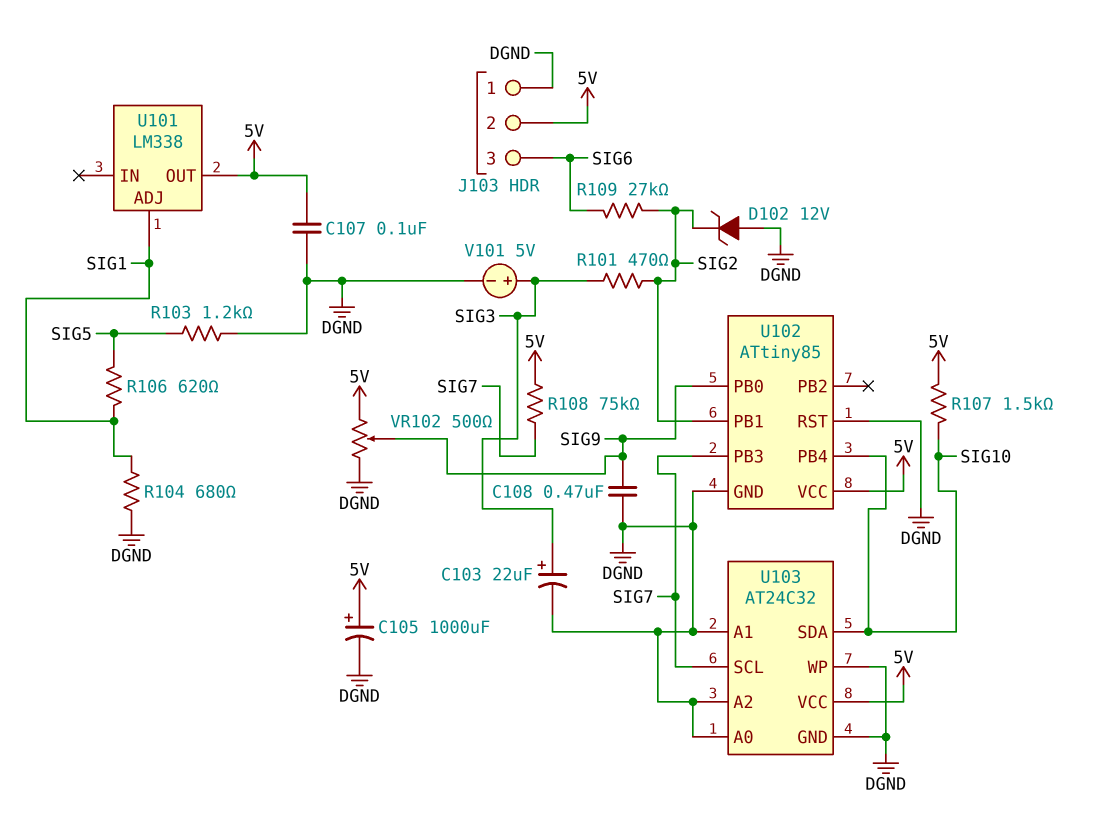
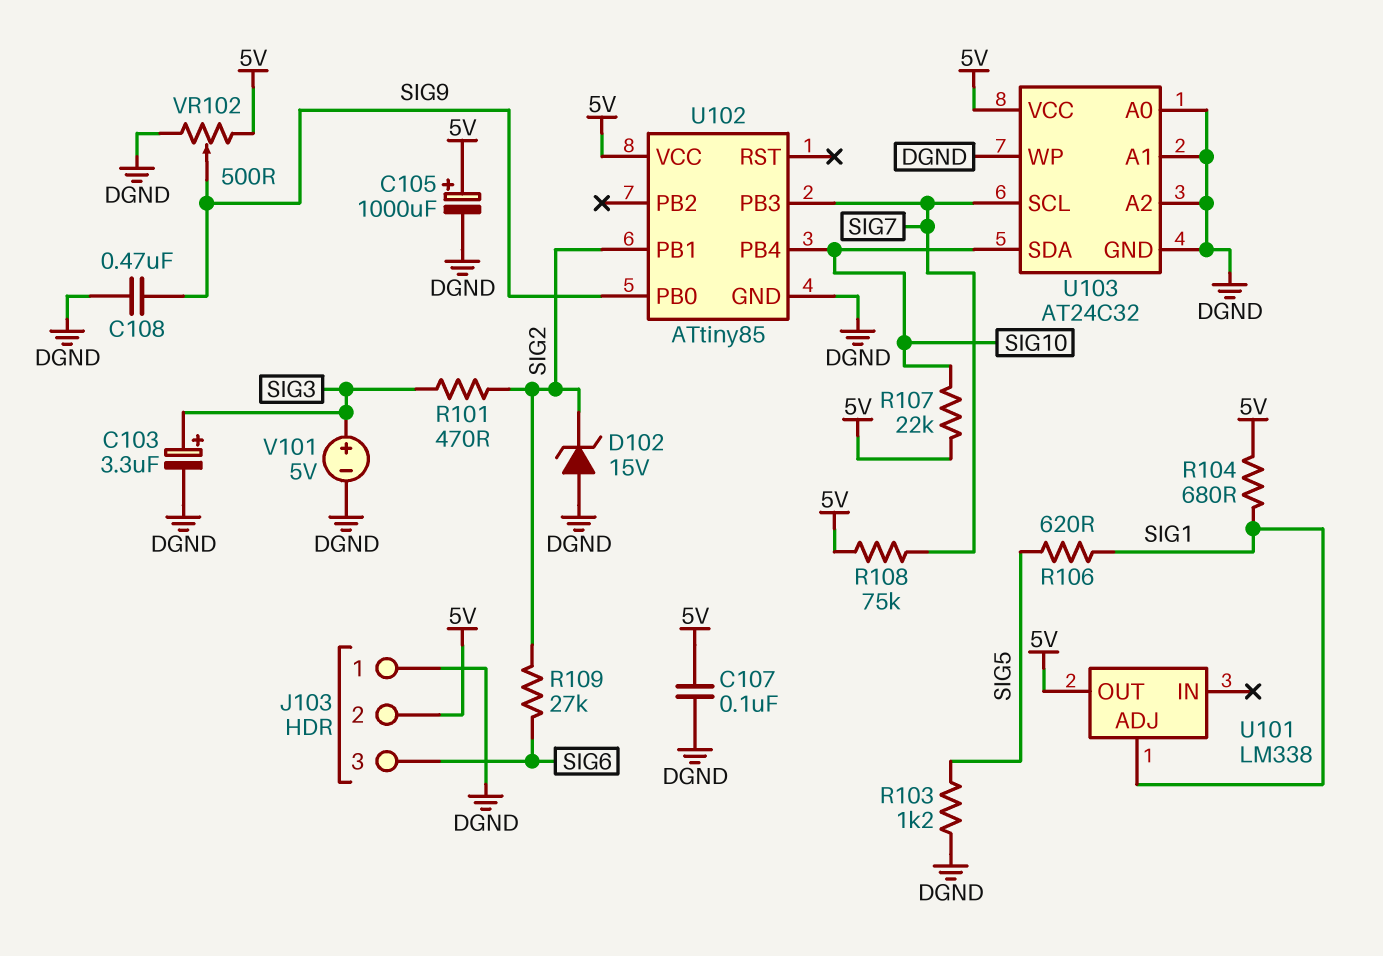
C103: 22uF (plus SIG3, minus DGND) -> 3.3uF (plus SIG3, minus DGND)
D102: zener 12V (A DGND, K SIG2) -> zener 15V (A DGND, K SIG2)
R104: 680 (DGND, SIG1) -> 680 (5V, SIG1)
R107: 1.5k (5V, SIG10) -> 22k (5V, SIG10)
U102 pin RST: DGND -> none

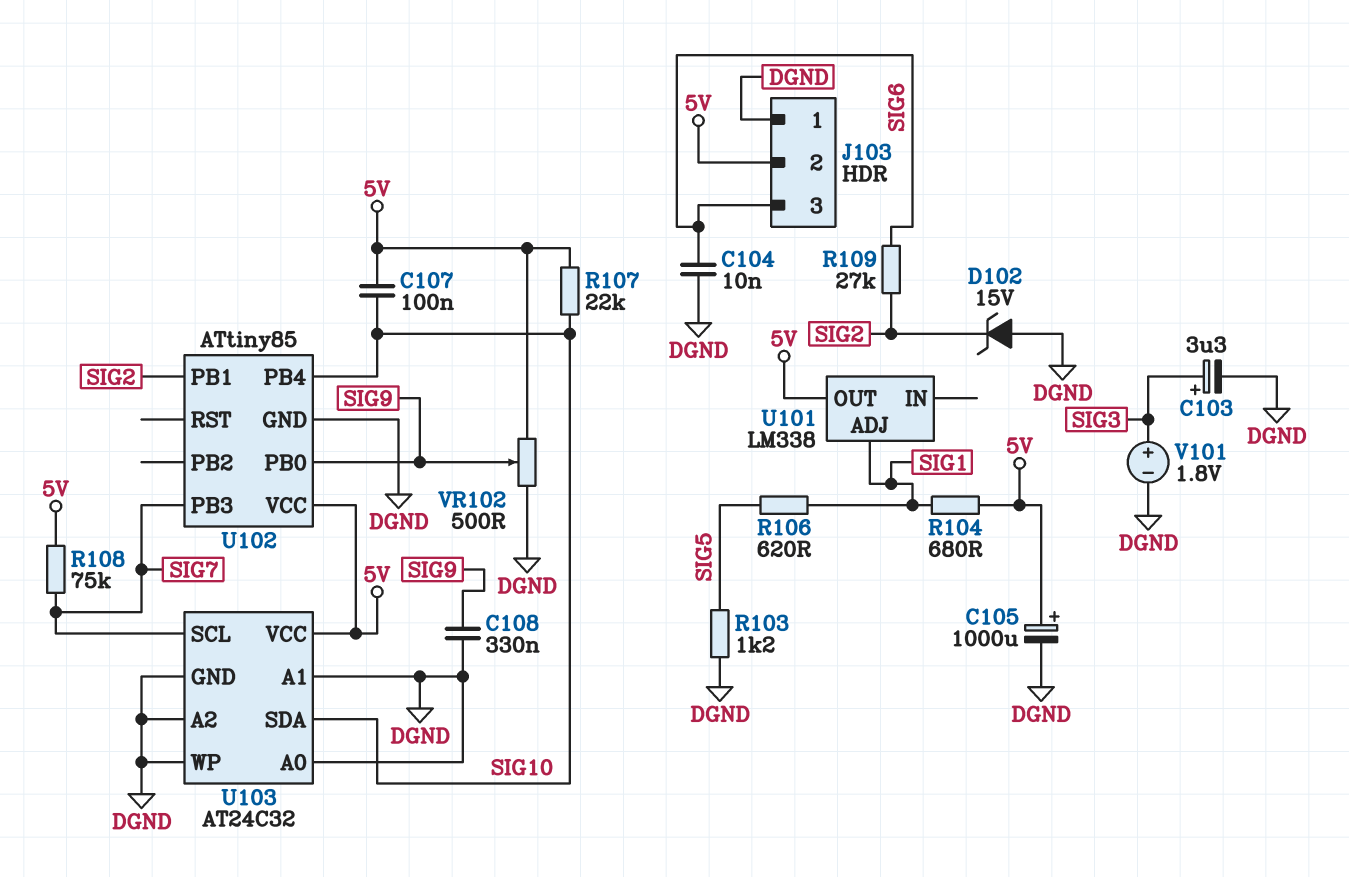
C104: none -> 10nF (DGND, SIG6)
C107: 100nF (5V, DGND) -> 100nF (5V, SIG10)
C108: 470nF (DGND, SIG9) -> 330nF (DGND, SIG9)
R101: 470 (SIG2, SIG3) -> none
V101: 5V (plus SIG3, minus DGND) -> 1.8V (plus SIG3, minus DGND)

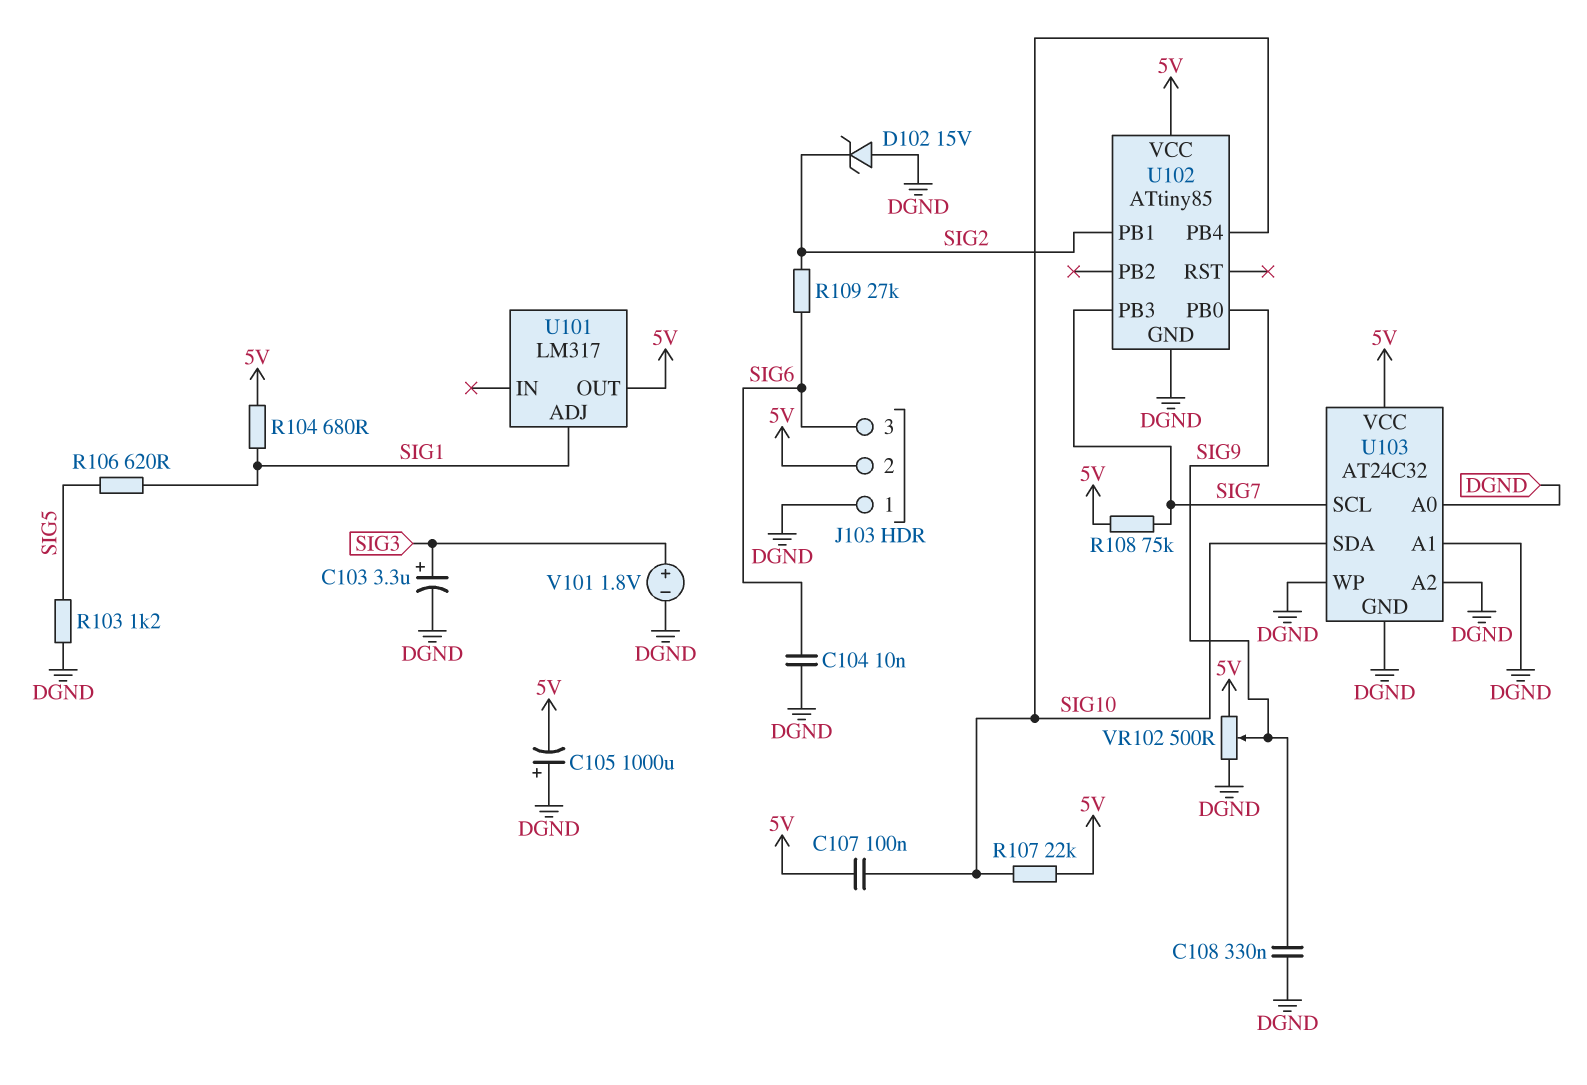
C105: 1000uF (plus 5V, minus DGND) -> 1000uF (plus DGND, minus 5V)
U101: LM338 -> LM317

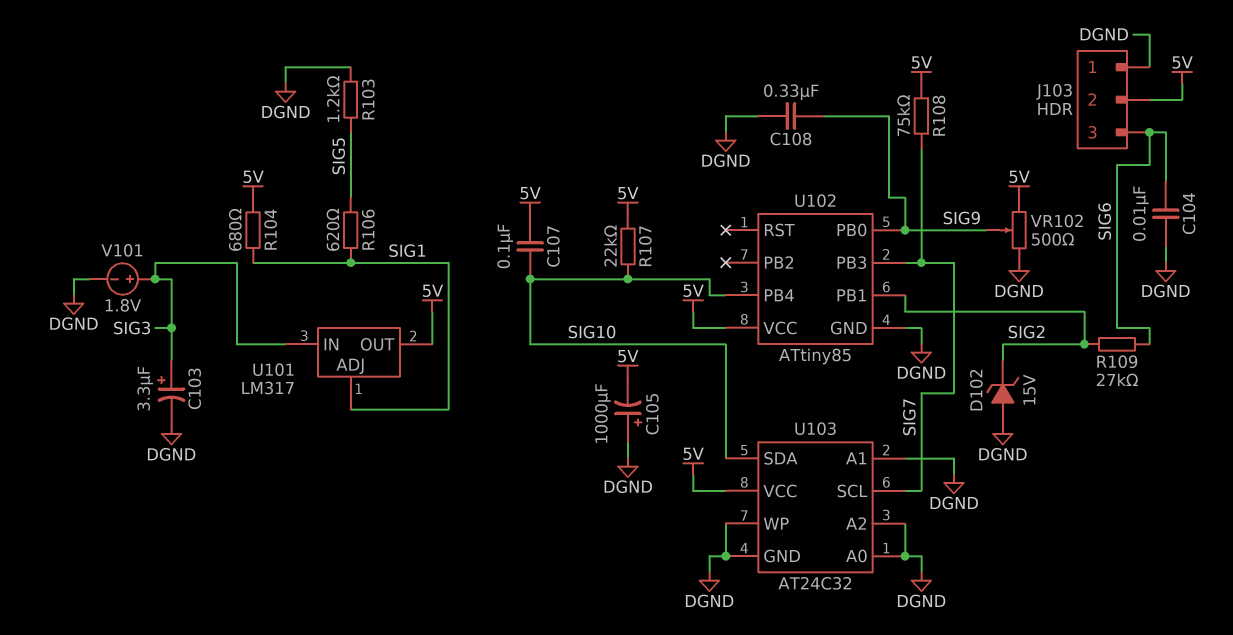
U101 pin IN: none -> SIG3

